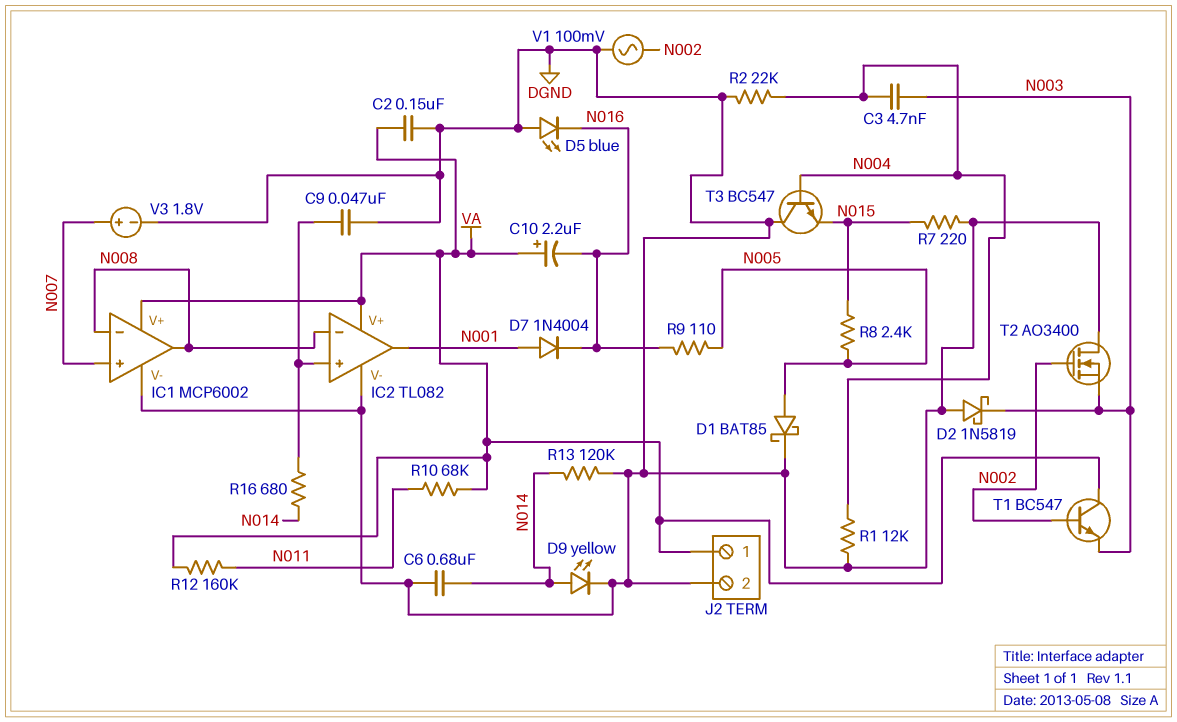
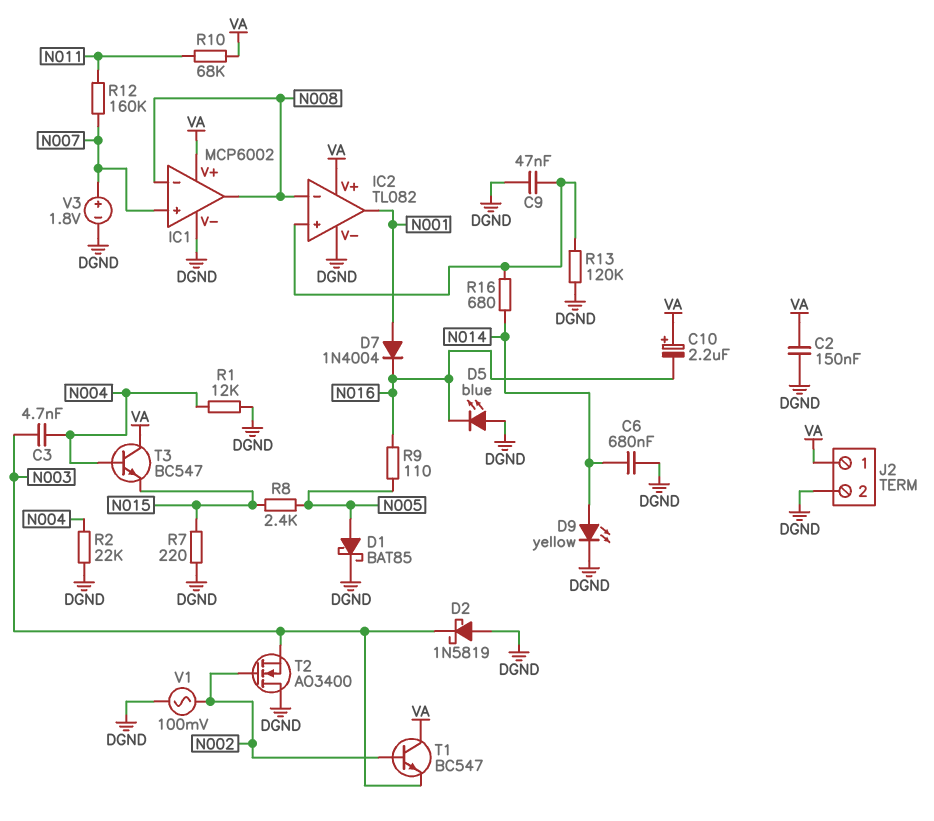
R12: 160k (N011, VA) -> 160k (N007, N011)
R13: 120k (DGND, N014) -> 120k (DGND, IC2/in+)
T3: NPN BC547 (B N004, C DGND, E N015) -> NPN BC547 (B N004, C VA, E N015)

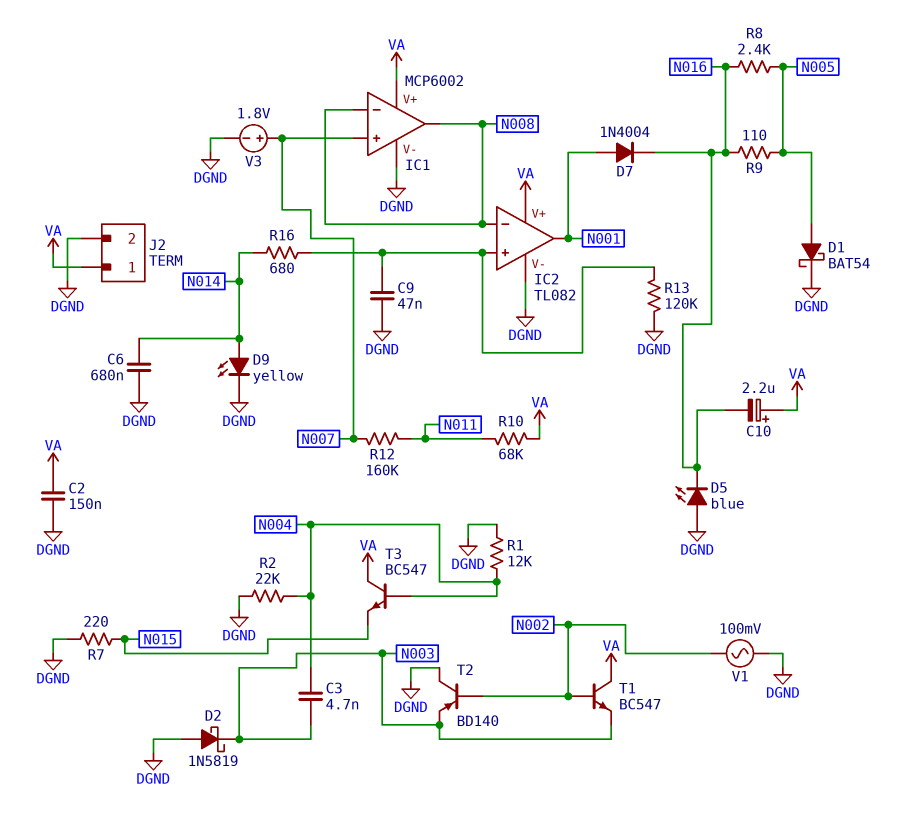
D1: schottky BAT85 (A N005, K DGND) -> schottky BAT54 (A N005, K DGND)
R8: 2.4k (N005, N015) -> 2.4k (N005, N016)
T2: NMOS AO3400 (G N002, D DGND, S N003) -> PNP BD140 (B N002, C DGND, E N003)

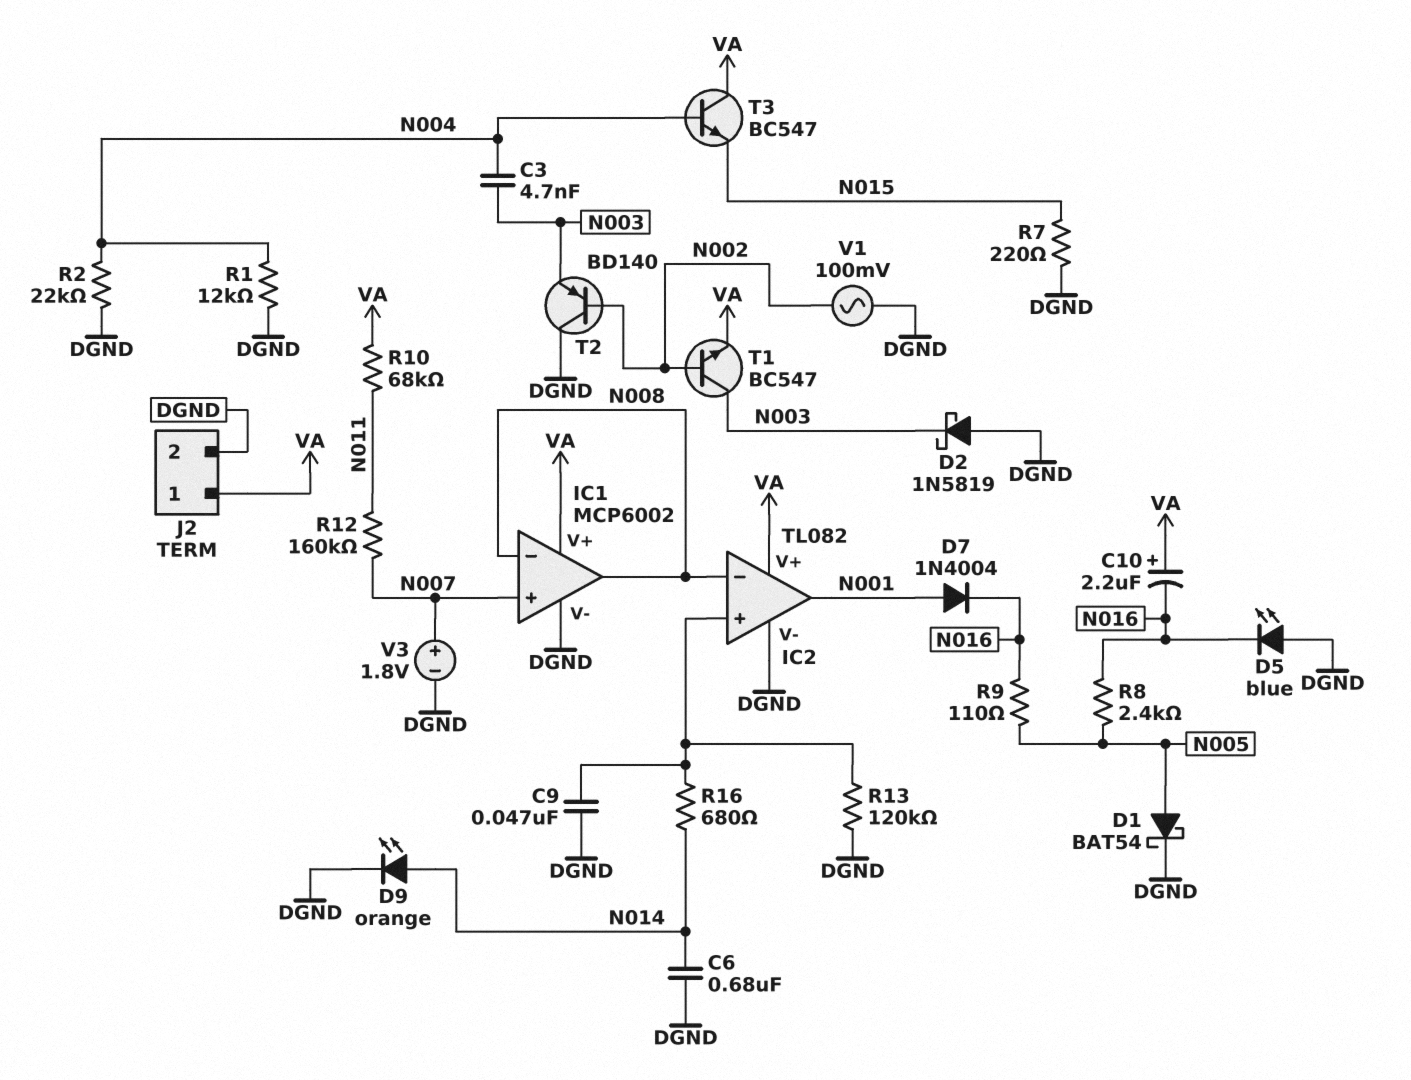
C2: 150nF (DGND, VA) -> none
D9: LED yellow (A N014, K DGND) -> LED orange (A N014, K DGND)
T1: NPN BC547 (B N002, C VA, E N003) -> NPN BC547 (B N002, C N003, E VA)

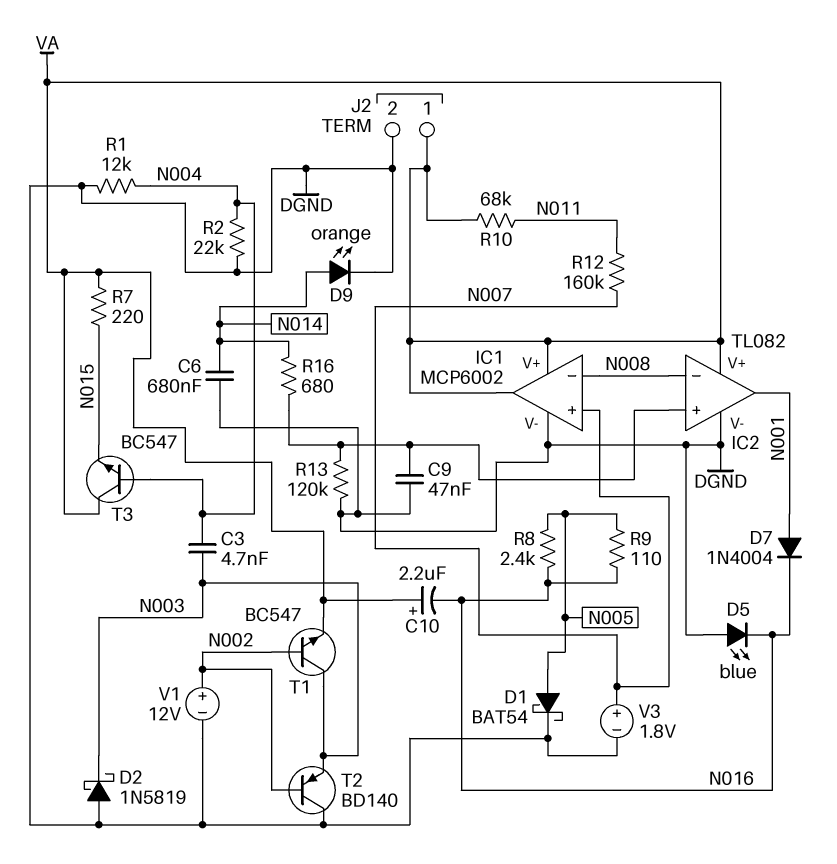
IC1 pin out: N008 -> VA
R7: 220 (DGND, N015) -> 220 (N015, VA)
V1: AC 100mV (DGND, N002) -> 12V (plus N002, minus DGND)

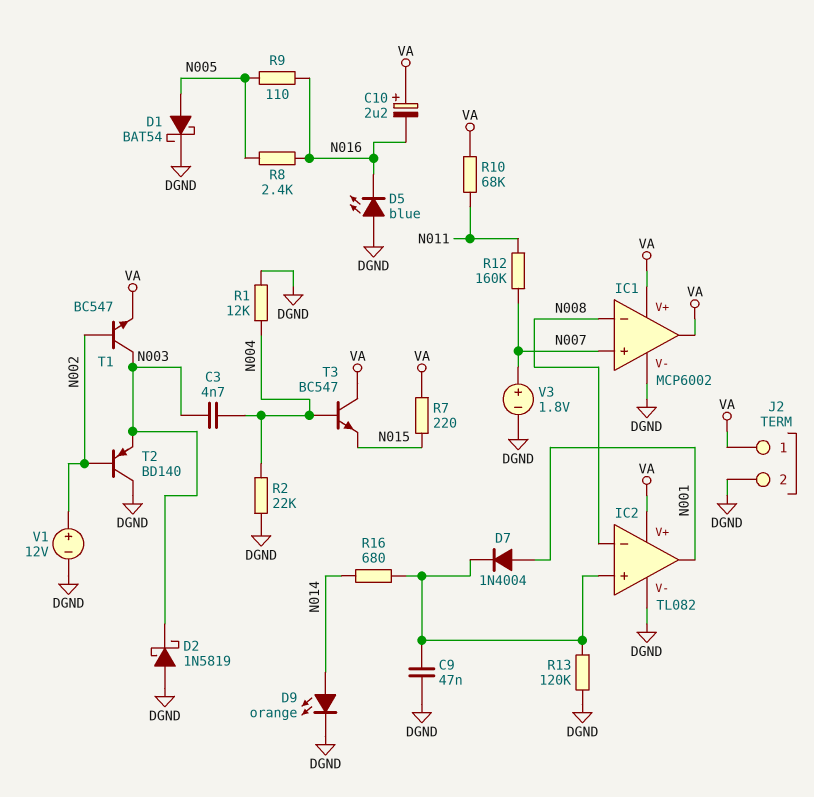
C6: 680nF (DGND, N014) -> none
D7: diode 1N4004 (A N001, K N016) -> diode 1N4004 (A N001, K IC2/in+)

